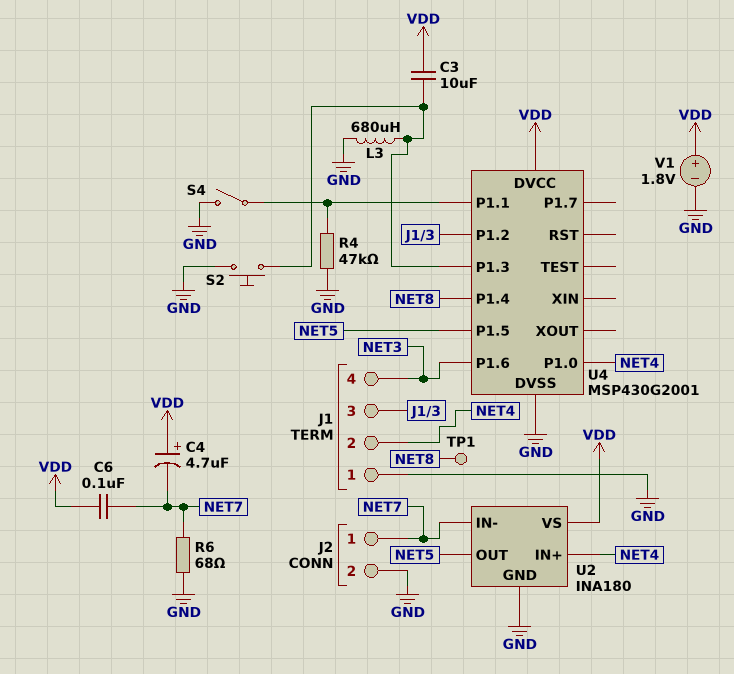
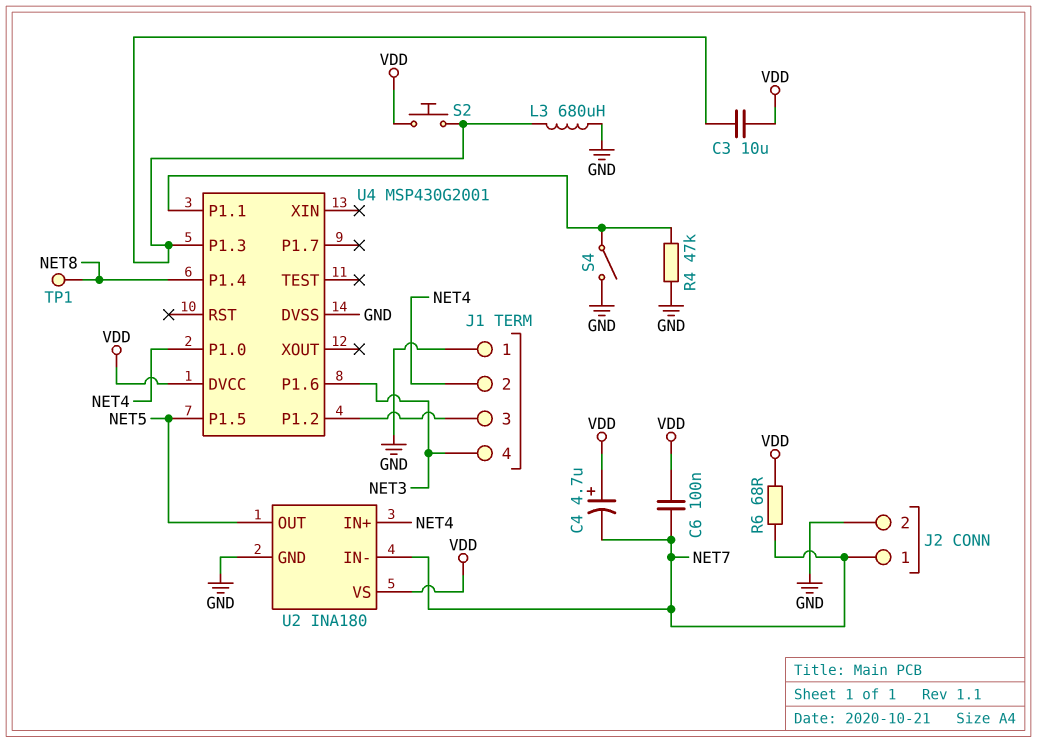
R6: 68 (GND, NET7) -> 68 (NET7, VDD)
S2: button (GND, U4/P1.3) -> button (U4/P1.3, VDD)
V1: 1.8V (plus VDD, minus GND) -> none

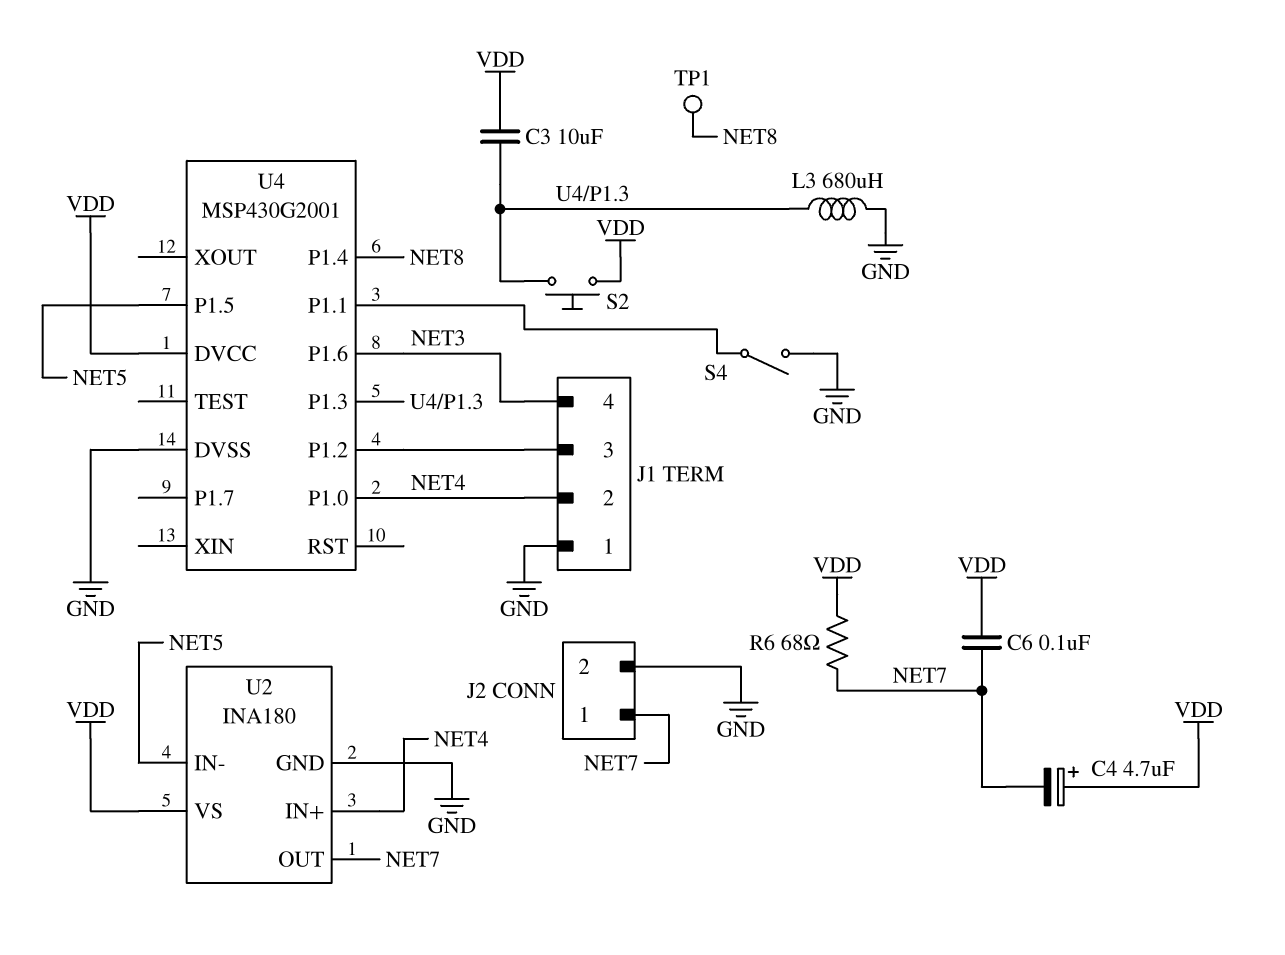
R4: 47k (GND, U4/P1.1) -> none
U2 pin IN-: NET7 -> NET5
U2 pin OUT: NET5 -> NET7

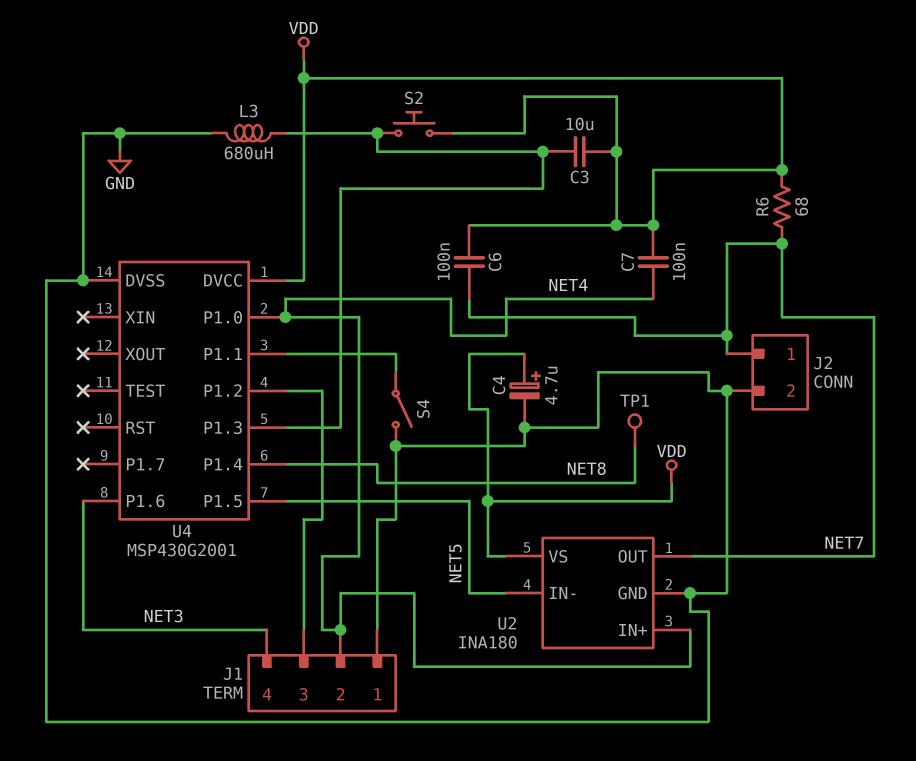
C4: 4.7uF (plus VDD, minus NET7) -> 4.7uF (plus VDD, minus GND)
C7: none -> 100nF (NET4, VDD)

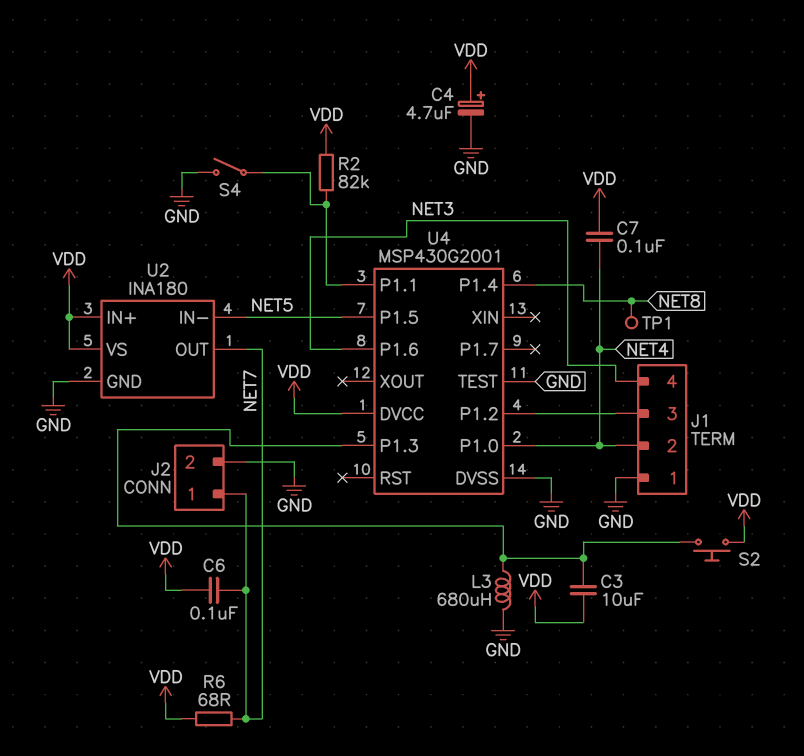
R2: none -> 82k (U4/P1.1, VDD)
U2 pin IN+: NET4 -> VDD
U4 pin TEST: none -> GND

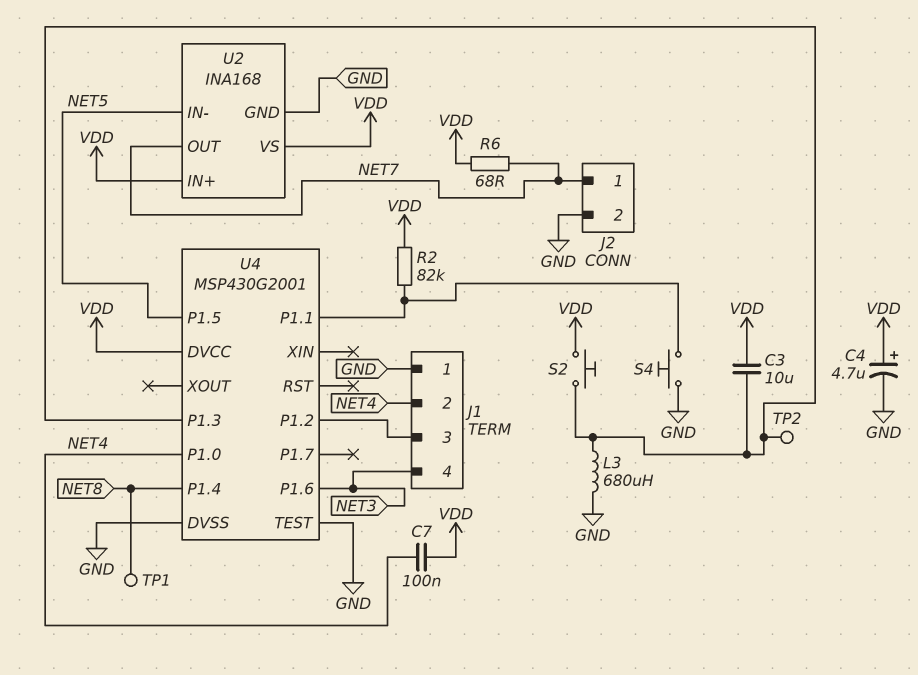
C6: 100nF (NET7, VDD) -> none
S4: switch (GND, U4/P1.1) -> button (GND, U4/P1.1)
TP2: none -> test point (U4/P1.3)
U2: INA180 -> INA168

